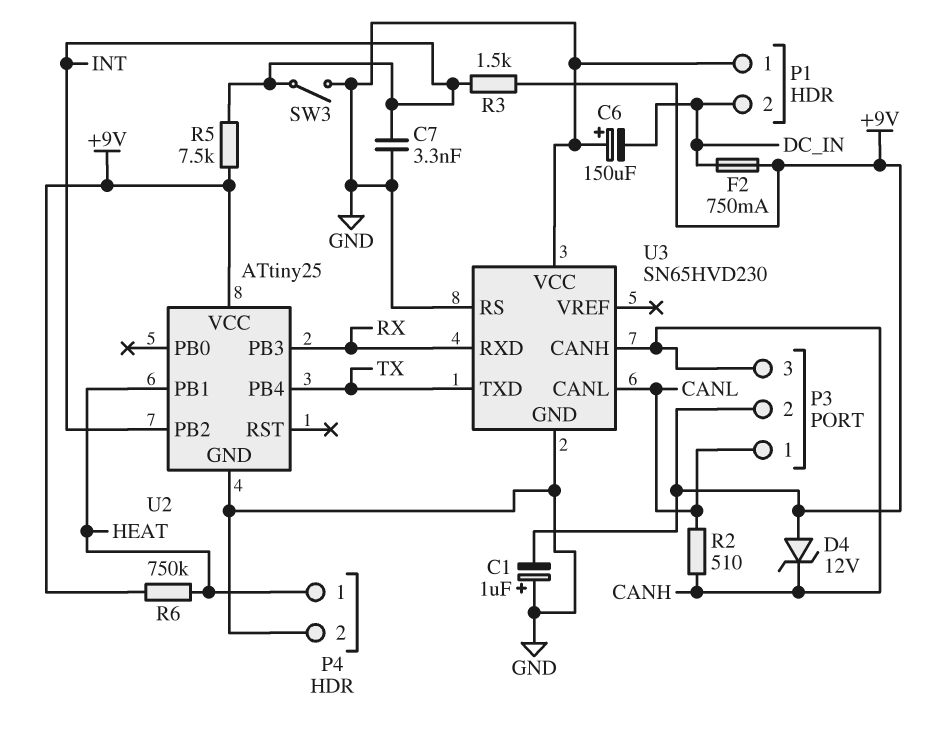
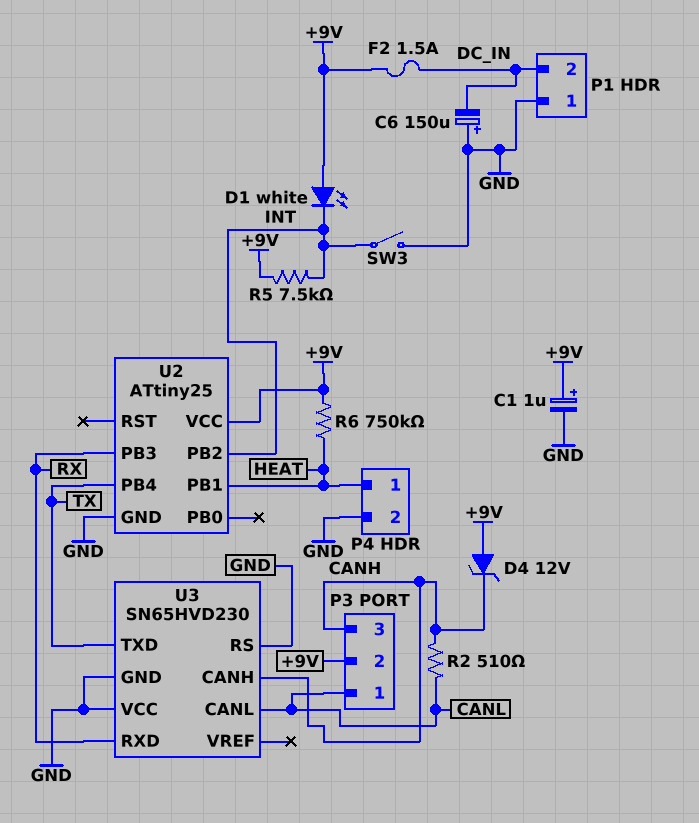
C1: 1uF (plus GND, minus +9V) -> 1uF (plus +9V, minus GND)
C7: 3.3nF (GND, INT) -> none
D1: none -> LED white (A +9V, K INT)
F2: 750mA (+9V, DC_IN) -> 1.5A (+9V, DC_IN)
R3: 1.5k (+9V, INT) -> none

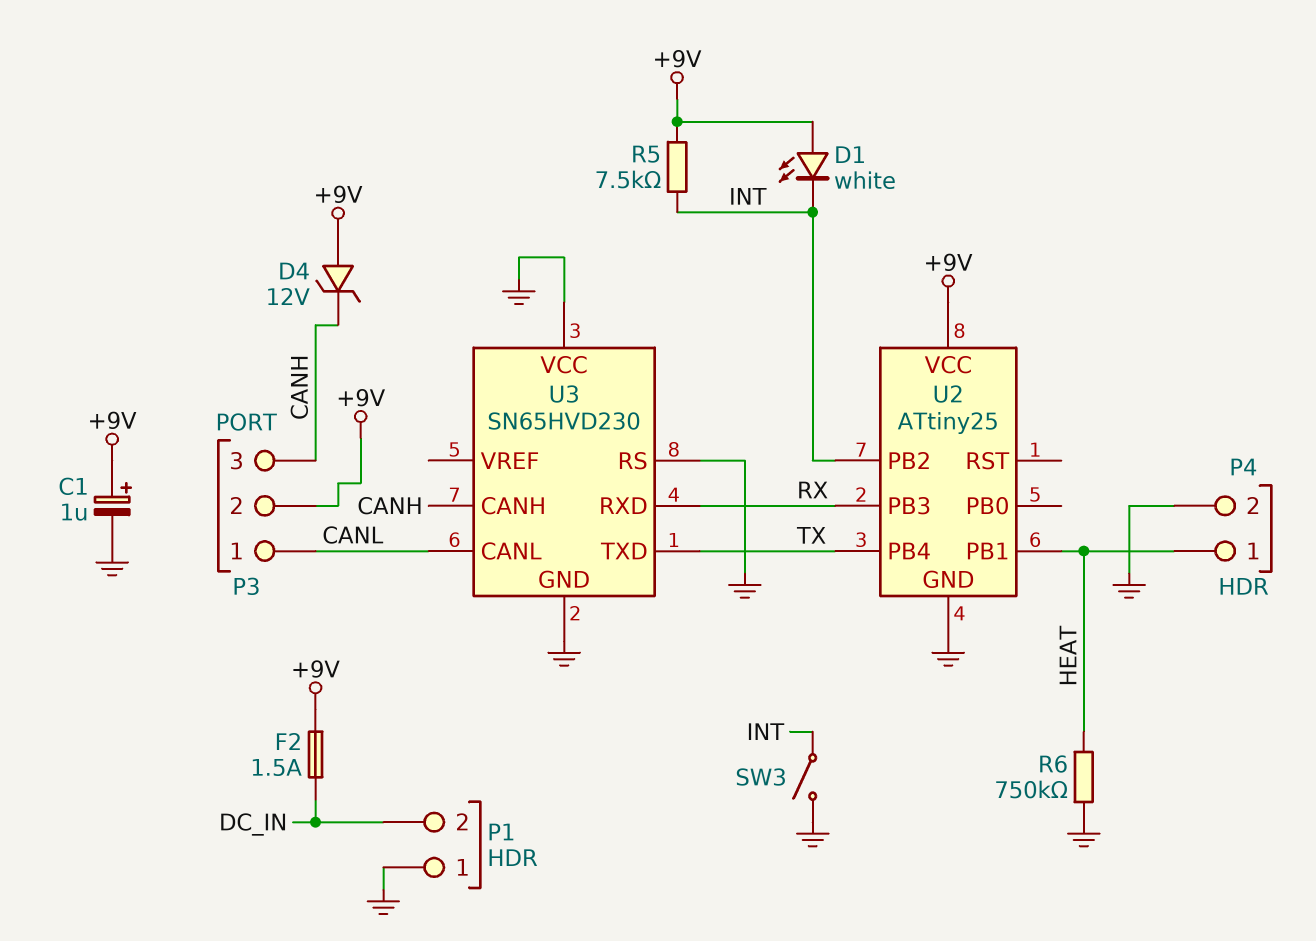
C6: 150uF (plus GND, minus DC_IN) -> none
R2: 510 (CANH, CANL) -> none
R6: 750k (+9V, HEAT) -> 750k (GND, HEAT)

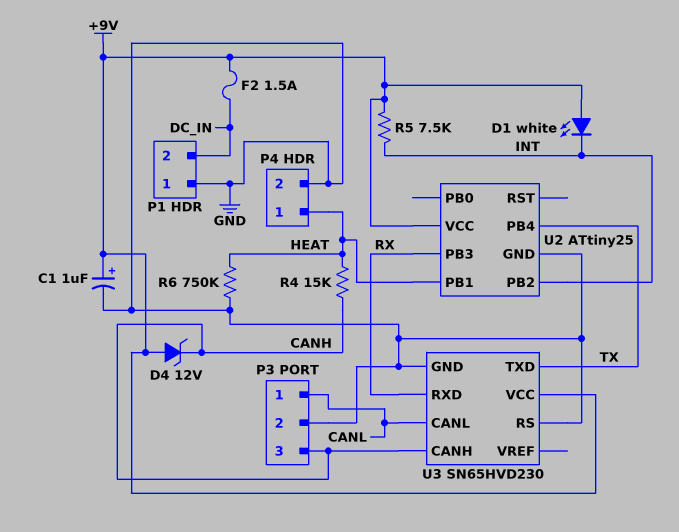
P3 pin 2: +9V -> GND
R4: none -> 15k (CANH, HEAT)
SW3: switch (GND, INT) -> none
U3 pin VCC: GND -> +9V

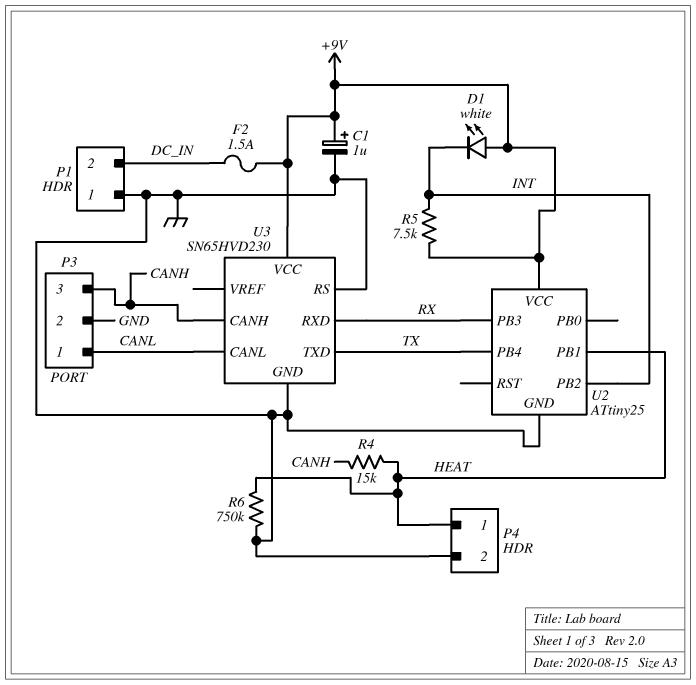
D4: zener 12V (A +9V, K CANH) -> none

